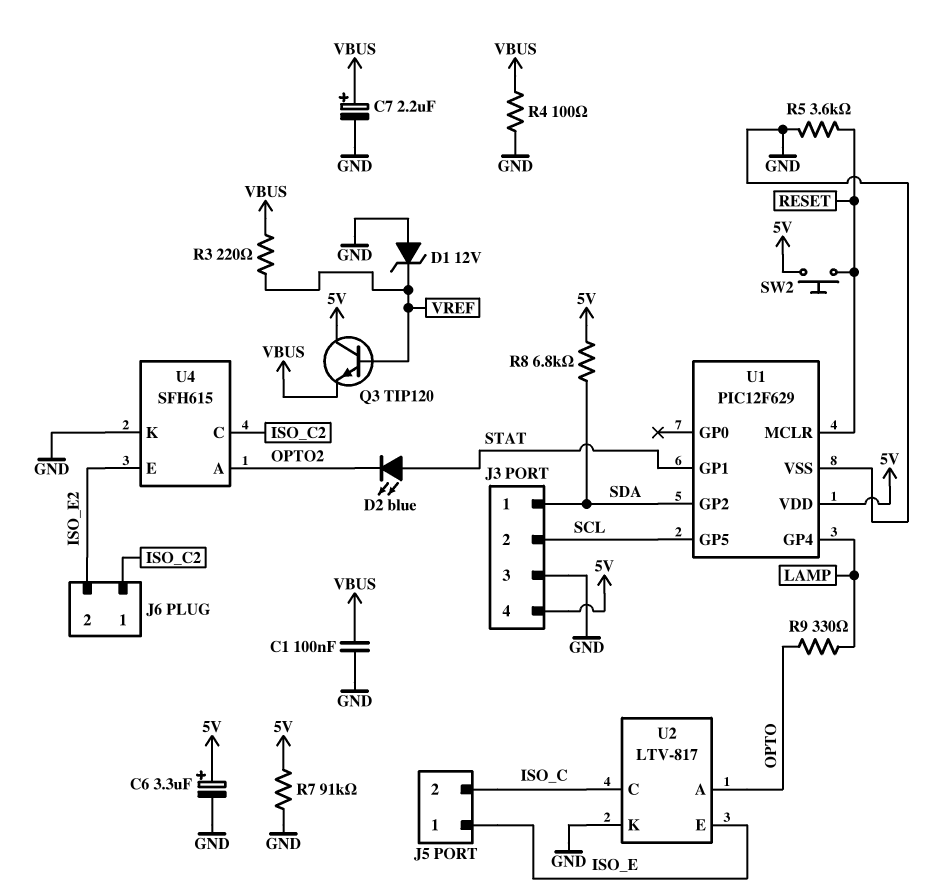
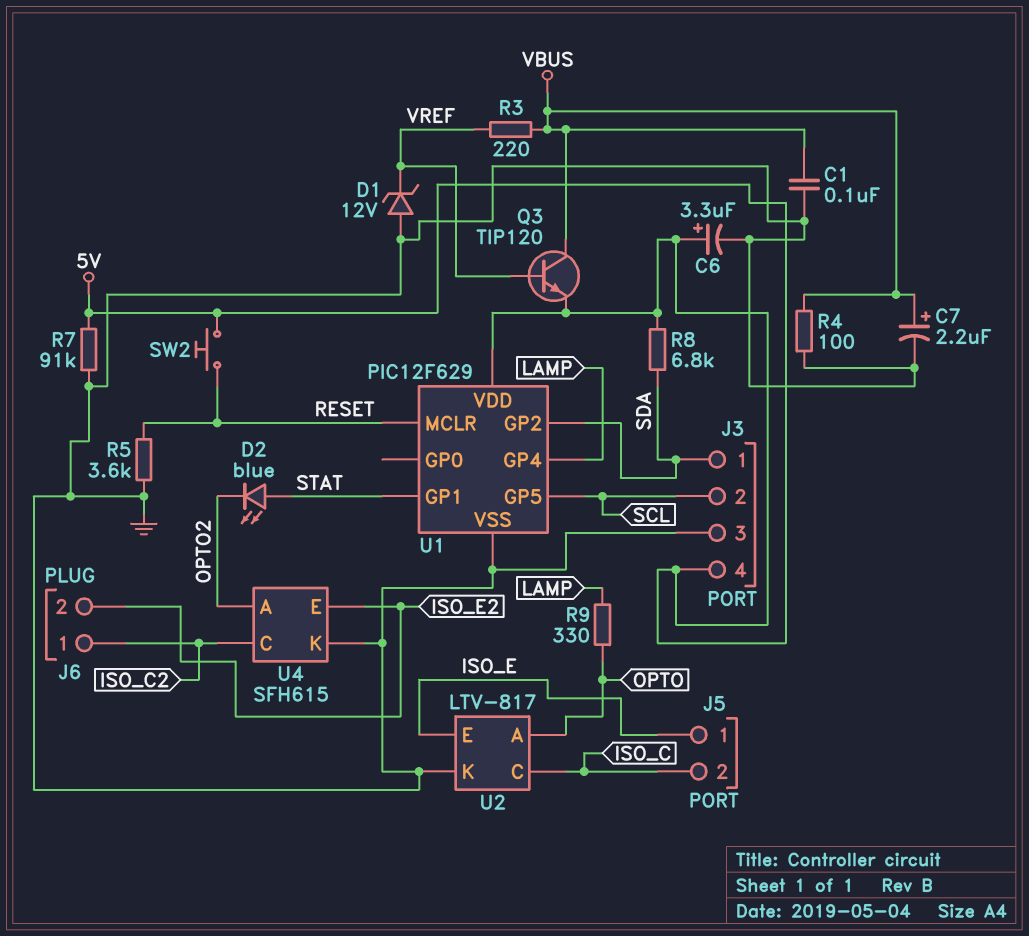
Q3: NPN TIP120 (B VREF, C 5V, E VBUS) -> NPN TIP120 (B VREF, C VBUS, E 5V)

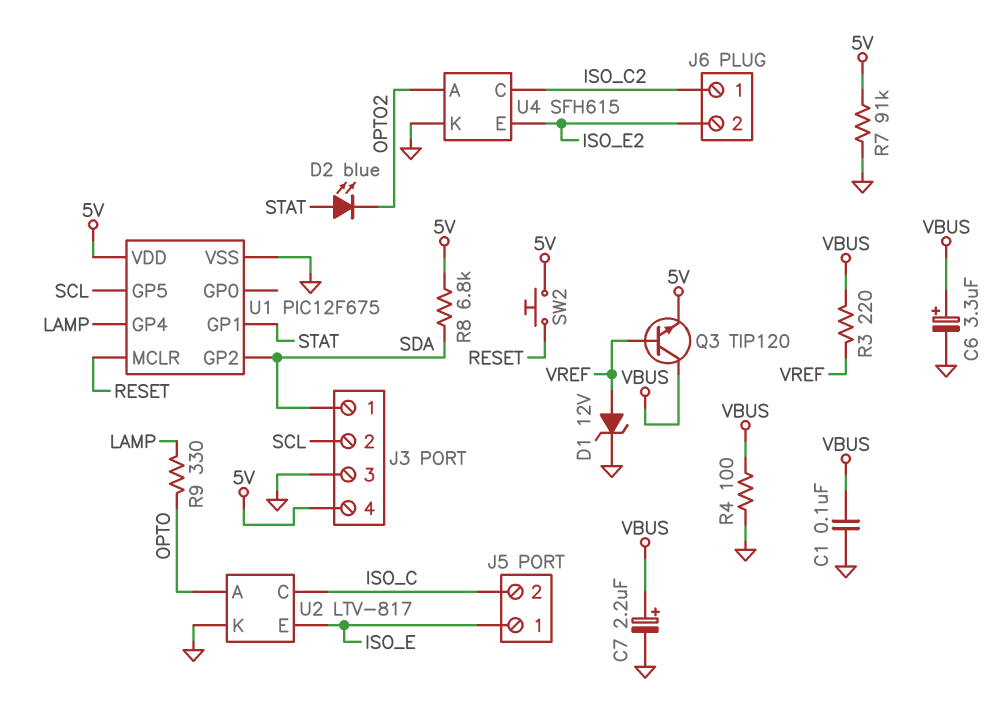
C6: 3.3uF (plus 5V, minus GND) -> 3.3uF (plus VBUS, minus GND)
D1: zener 12V (A GND, K VREF) -> zener 12V (A VREF, K GND)
R5: 3.6k (GND, RESET) -> none
U1: PIC12F629 -> PIC12F675

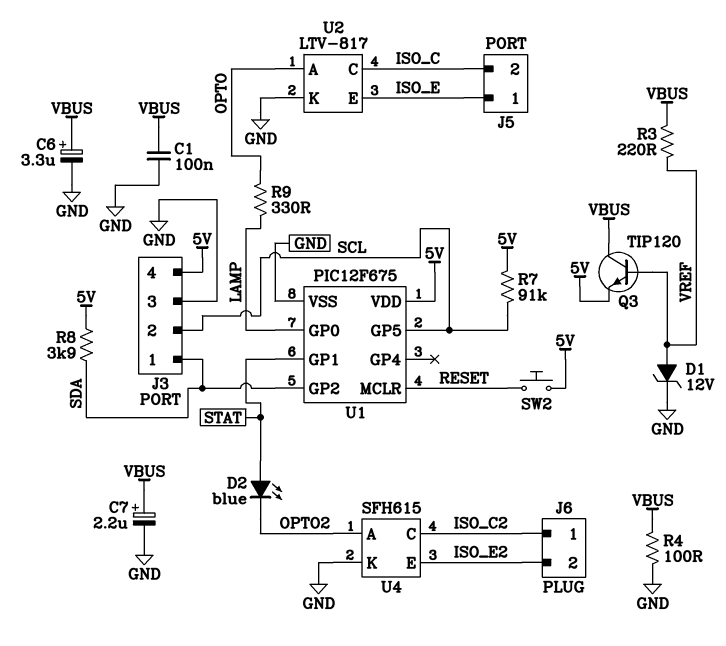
R7: 91k (5V, GND) -> 91k (5V, SCL)
R8: 6.8k (5V, SDA) -> 3.9k (5V, SDA)
U1 pin GP0: none -> LAMP
U1 pin GP4: LAMP -> none

